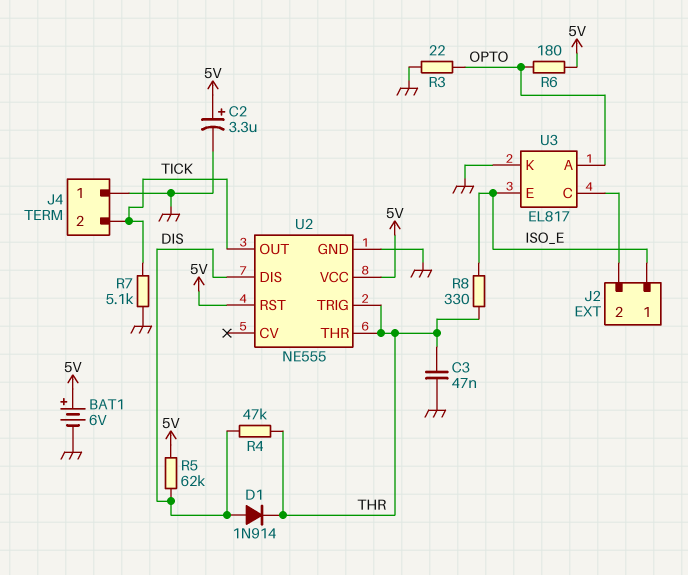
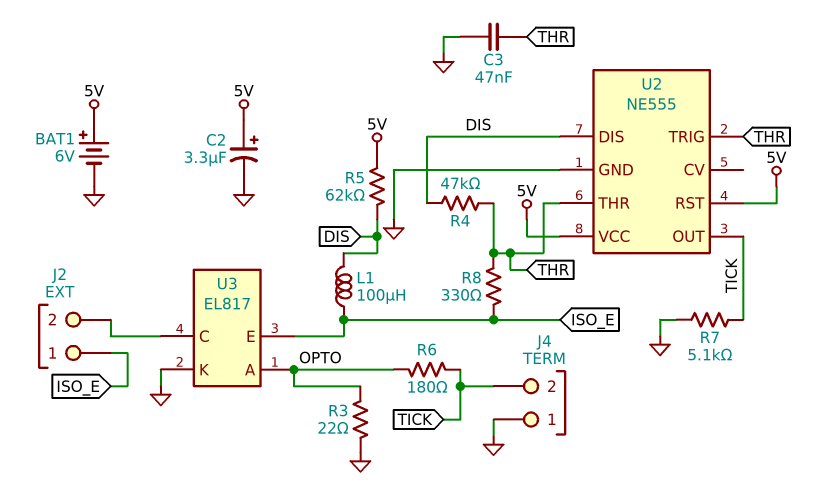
D1: diode 1N914 (A DIS, K THR) -> none
L1: none -> 100uH (DIS, ISO_E)
R6: 180 (5V, OPTO) -> 180 (OPTO, TICK)

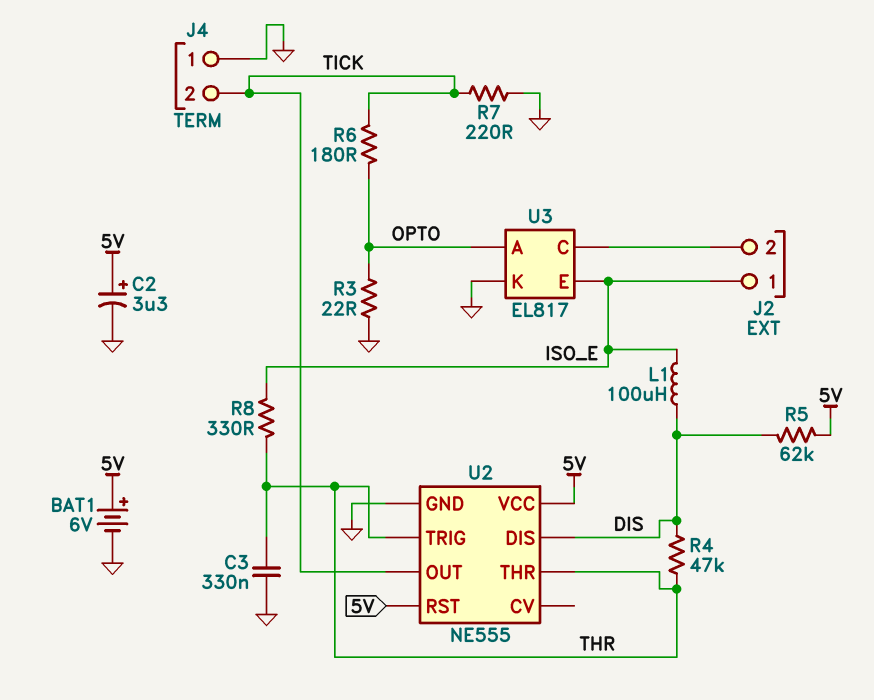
C3: 47nF (GND, THR) -> 330nF (GND, THR)
R7: 5.1k (GND, TICK) -> 220 (GND, TICK)

